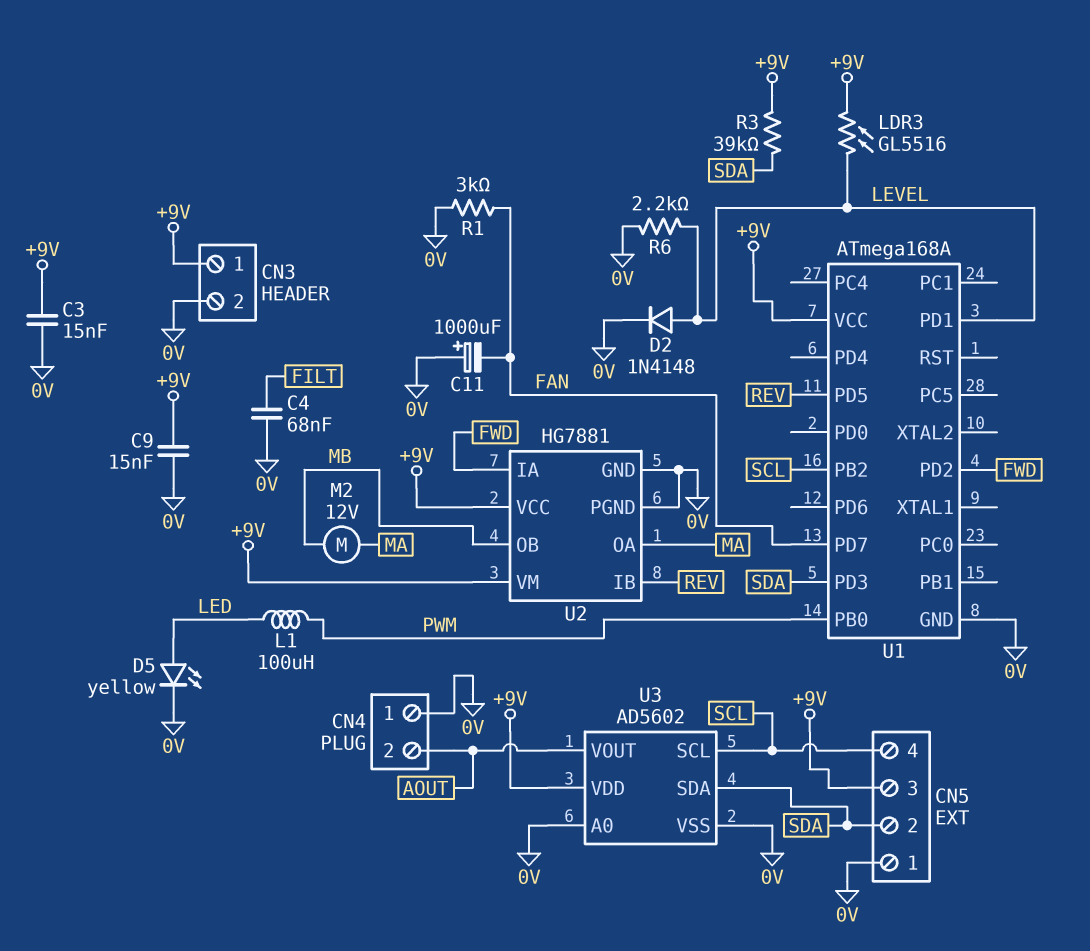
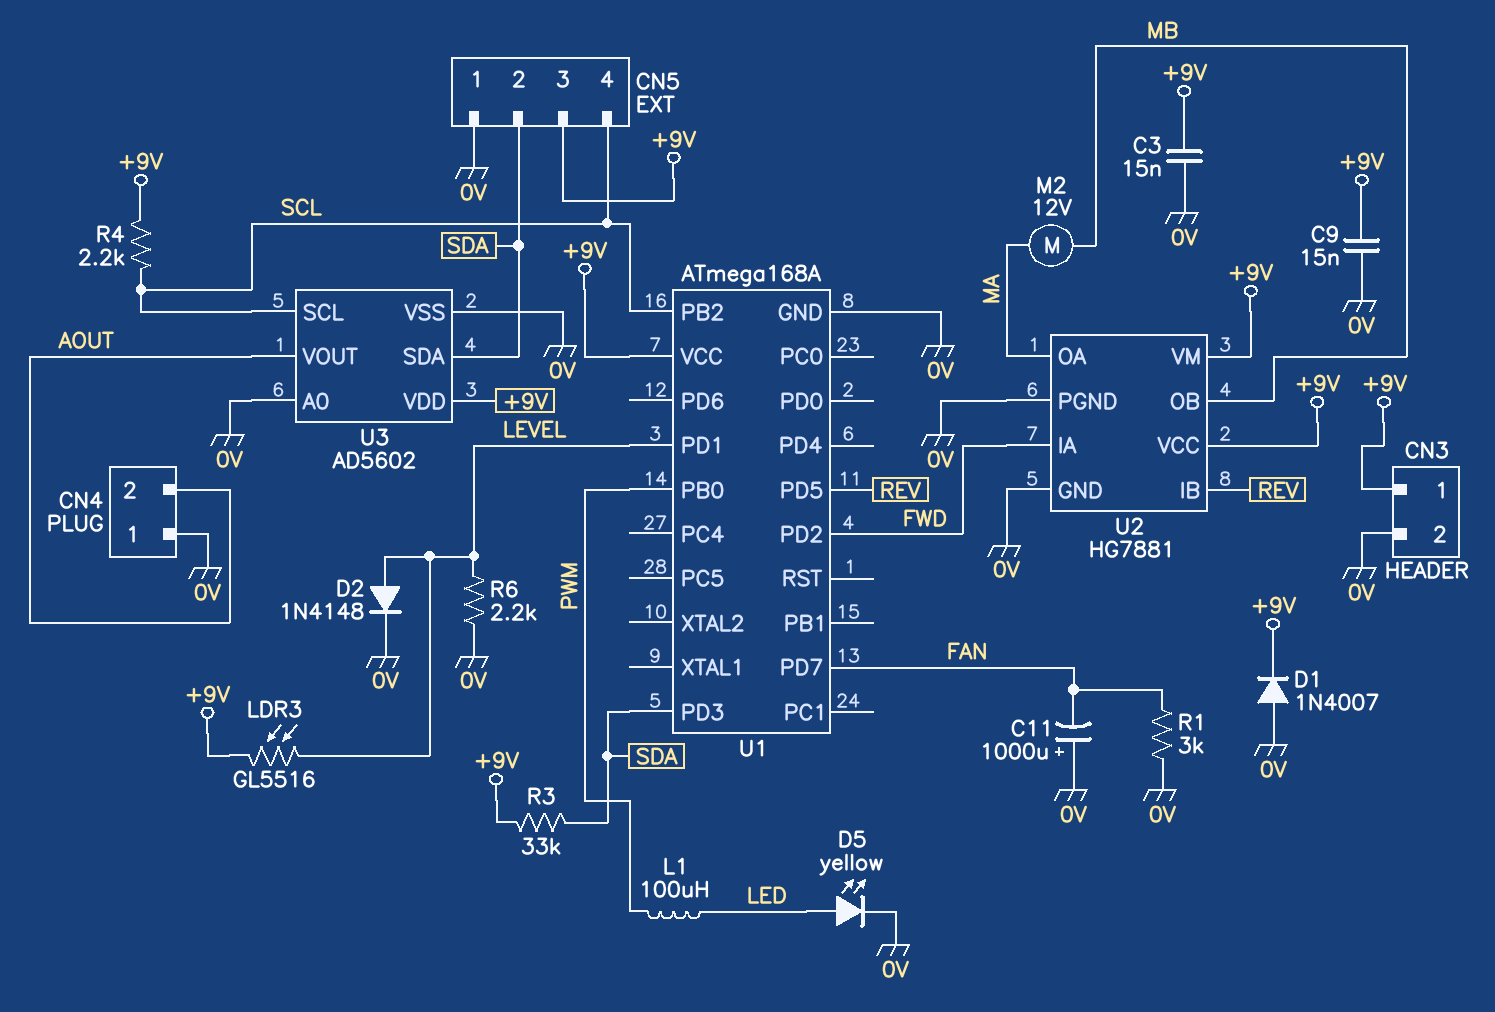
C4: 68nF (0V, FILT) -> none
D1: none -> diode 1N4007 (A 0V, K +9V)
R3: 39k (+9V, SDA) -> 33k (+9V, SDA)
R4: none -> 2.2k (+9V, SCL)

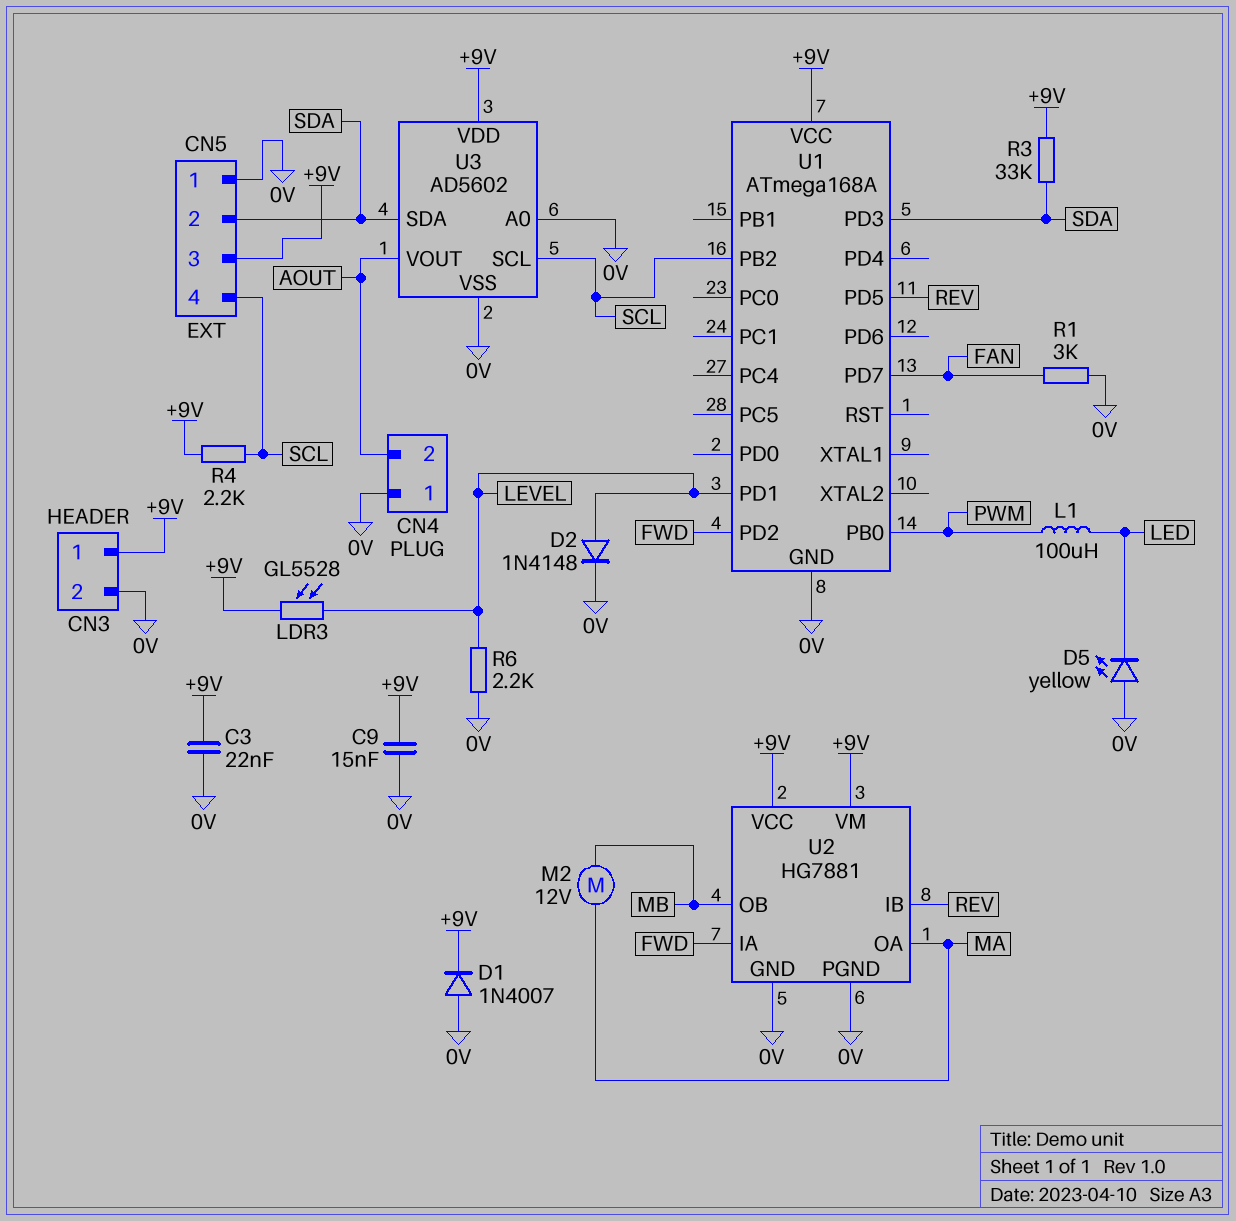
C3: 15nF (+9V, 0V) -> 22nF (+9V, 0V)
C11: 1000uF (plus 0V, minus FAN) -> none
D5: LED yellow (A LED, K 0V) -> LED yellow (A 0V, K LED)
LDR3: GL5516 (+9V, LEVEL) -> GL5528 (+9V, LEVEL)

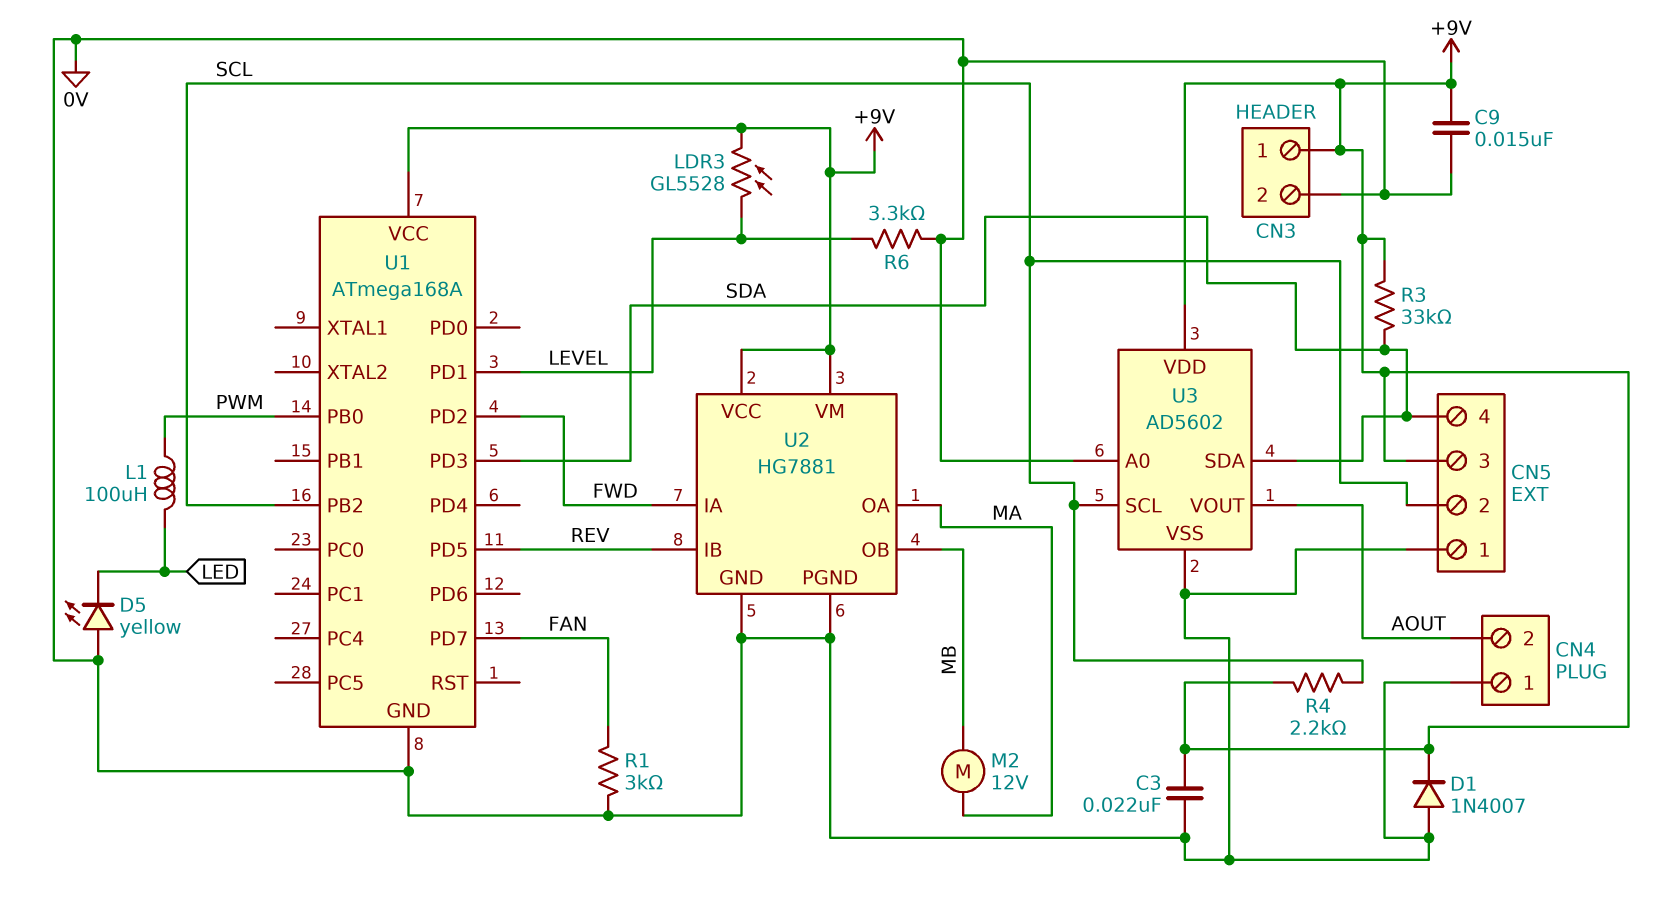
CN5 pin 2: SDA -> SCL
CN5 pin 4: SCL -> SDA
D2: diode 1N4148 (A LEVEL, K 0V) -> none
R6: 2.2k (0V, LEVEL) -> 3.3k (0V, LEVEL)

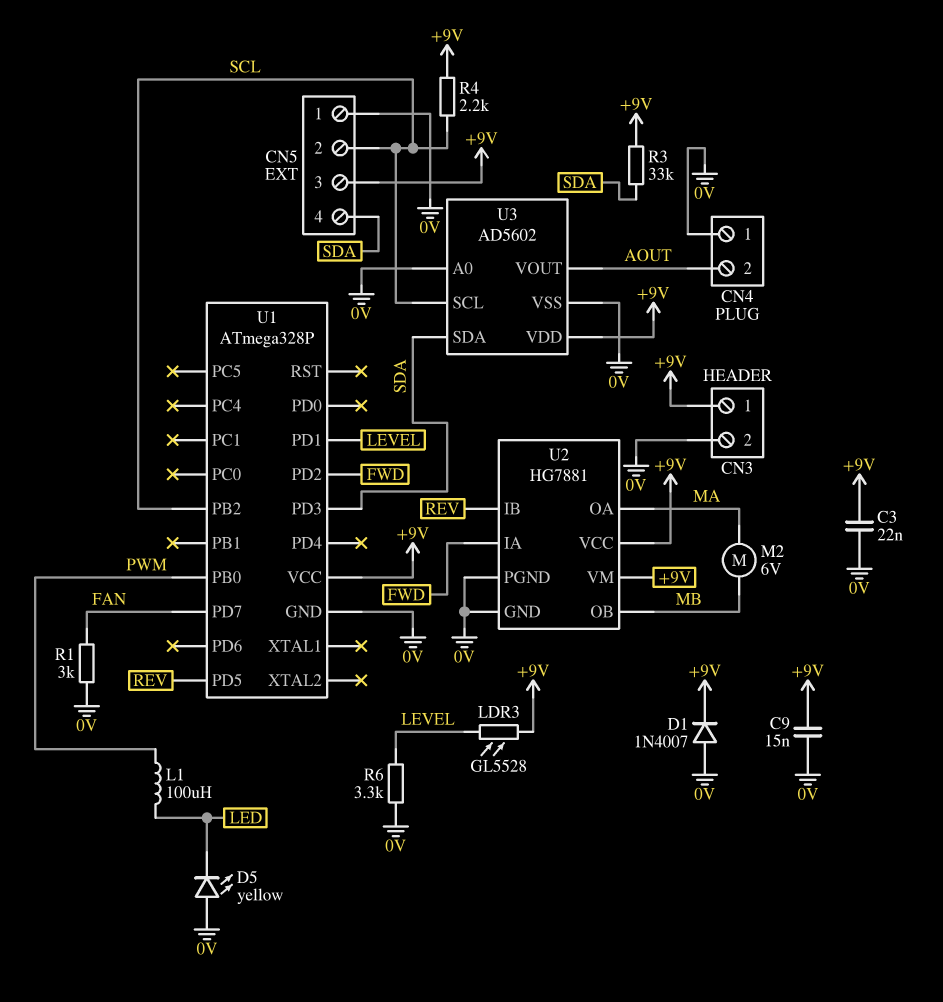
M2: motor 12V (MA, MB) -> motor 6V (MA, MB)
U1: ATmega168A -> ATmega328P

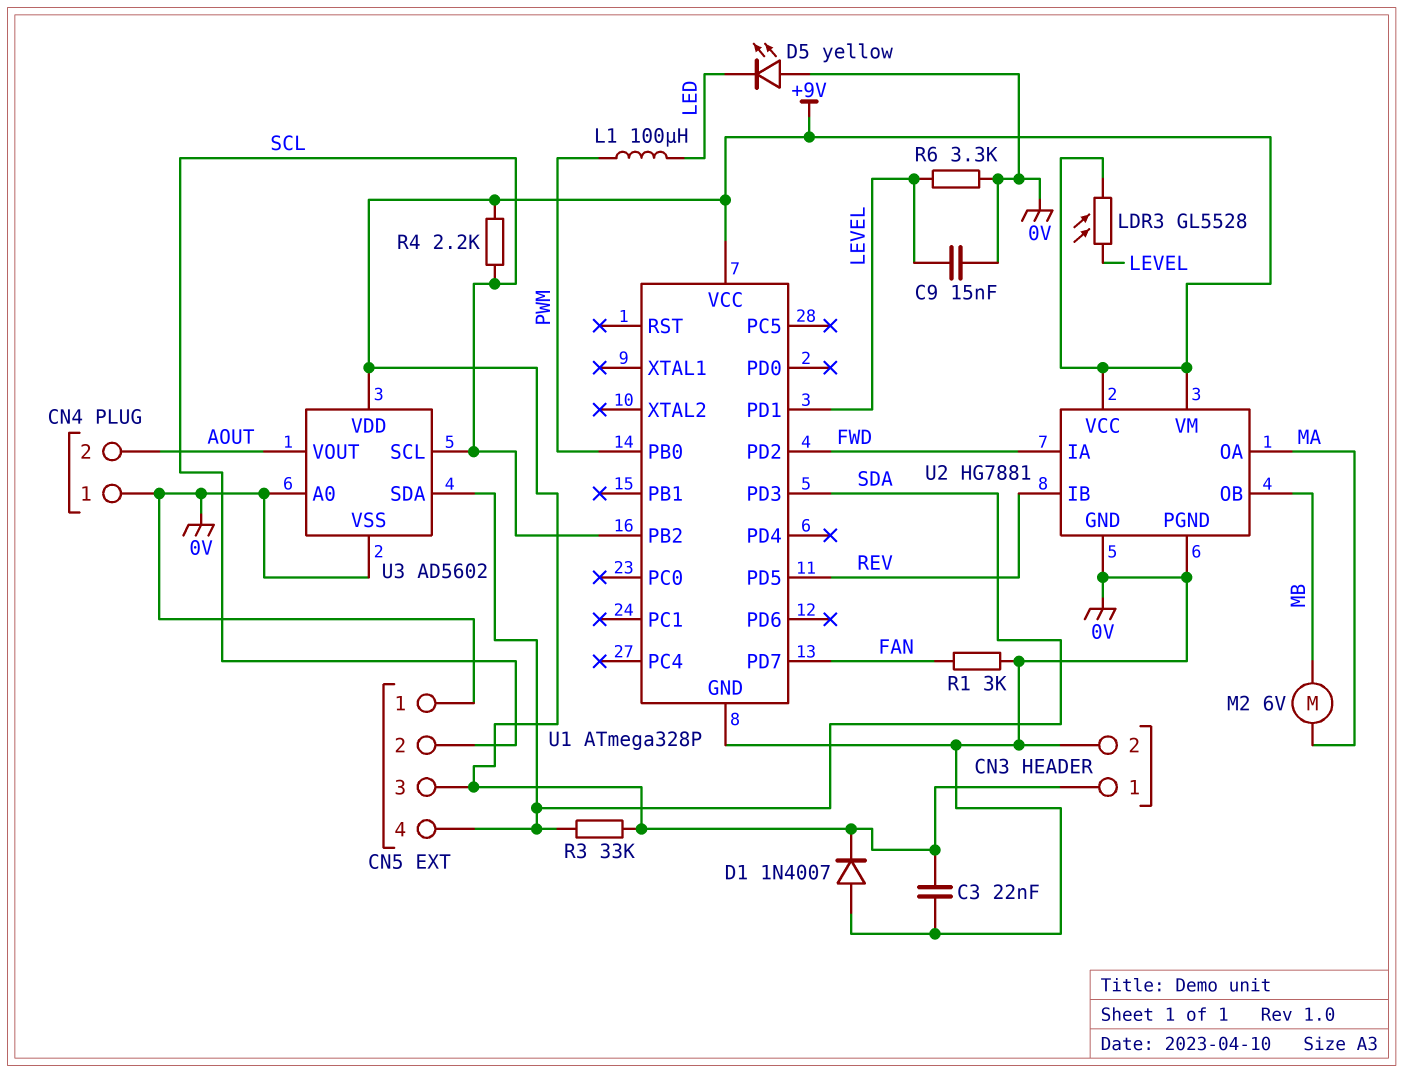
C9: 15nF (+9V, 0V) -> 15nF (0V, LEVEL)

